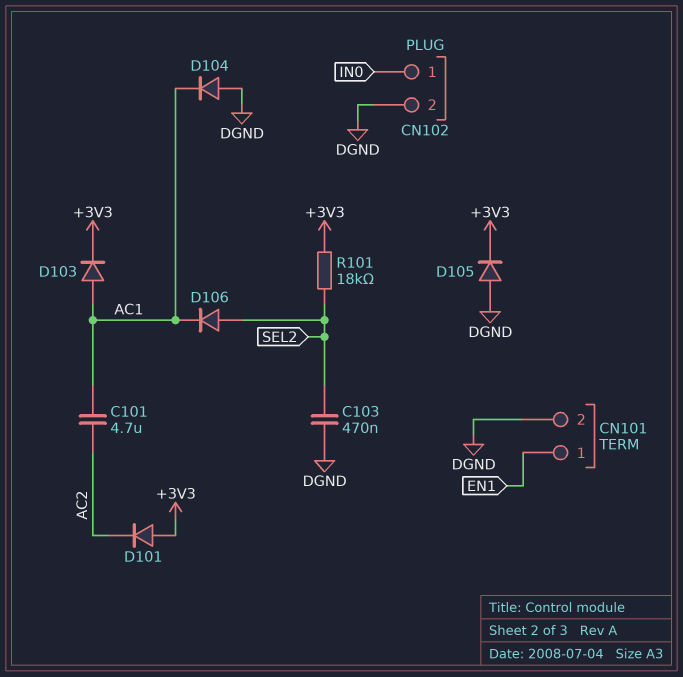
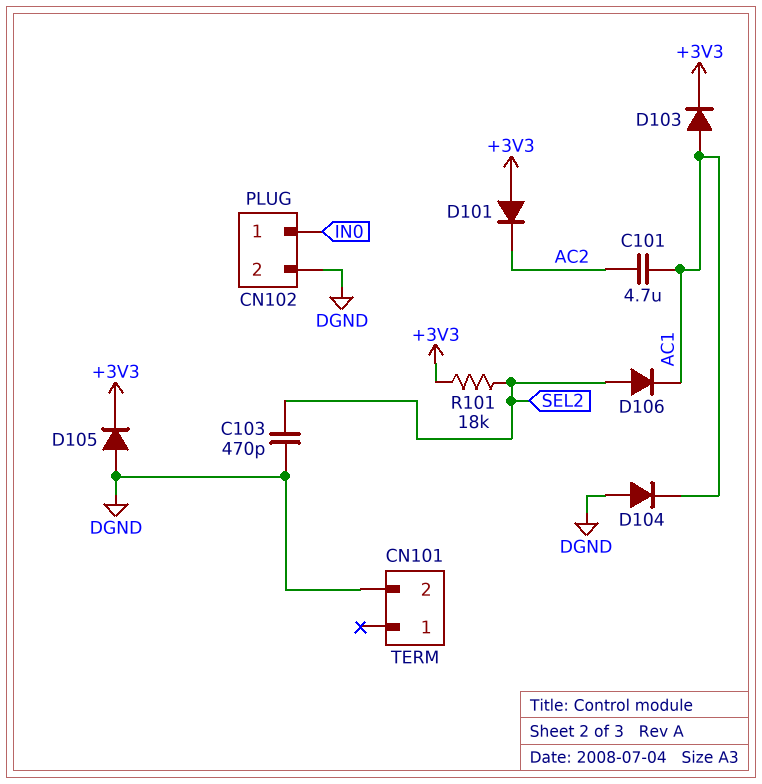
C103: 470nF (DGND, SEL2) -> 470pF (DGND, SEL2)
CN101 pin 1: EN1 -> none

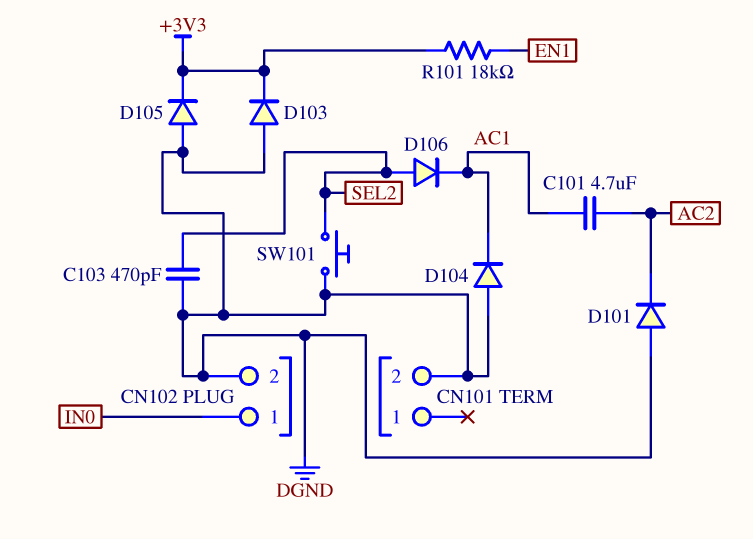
D101: diode (A +3V3, K AC2) -> diode (A DGND, K AC2)
D103: diode (A AC1, K +3V3) -> diode (A DGND, K +3V3)
R101: 18k (+3V3, SEL2) -> 18k (+3V3, EN1)
SW101: none -> button (DGND, SEL2)

